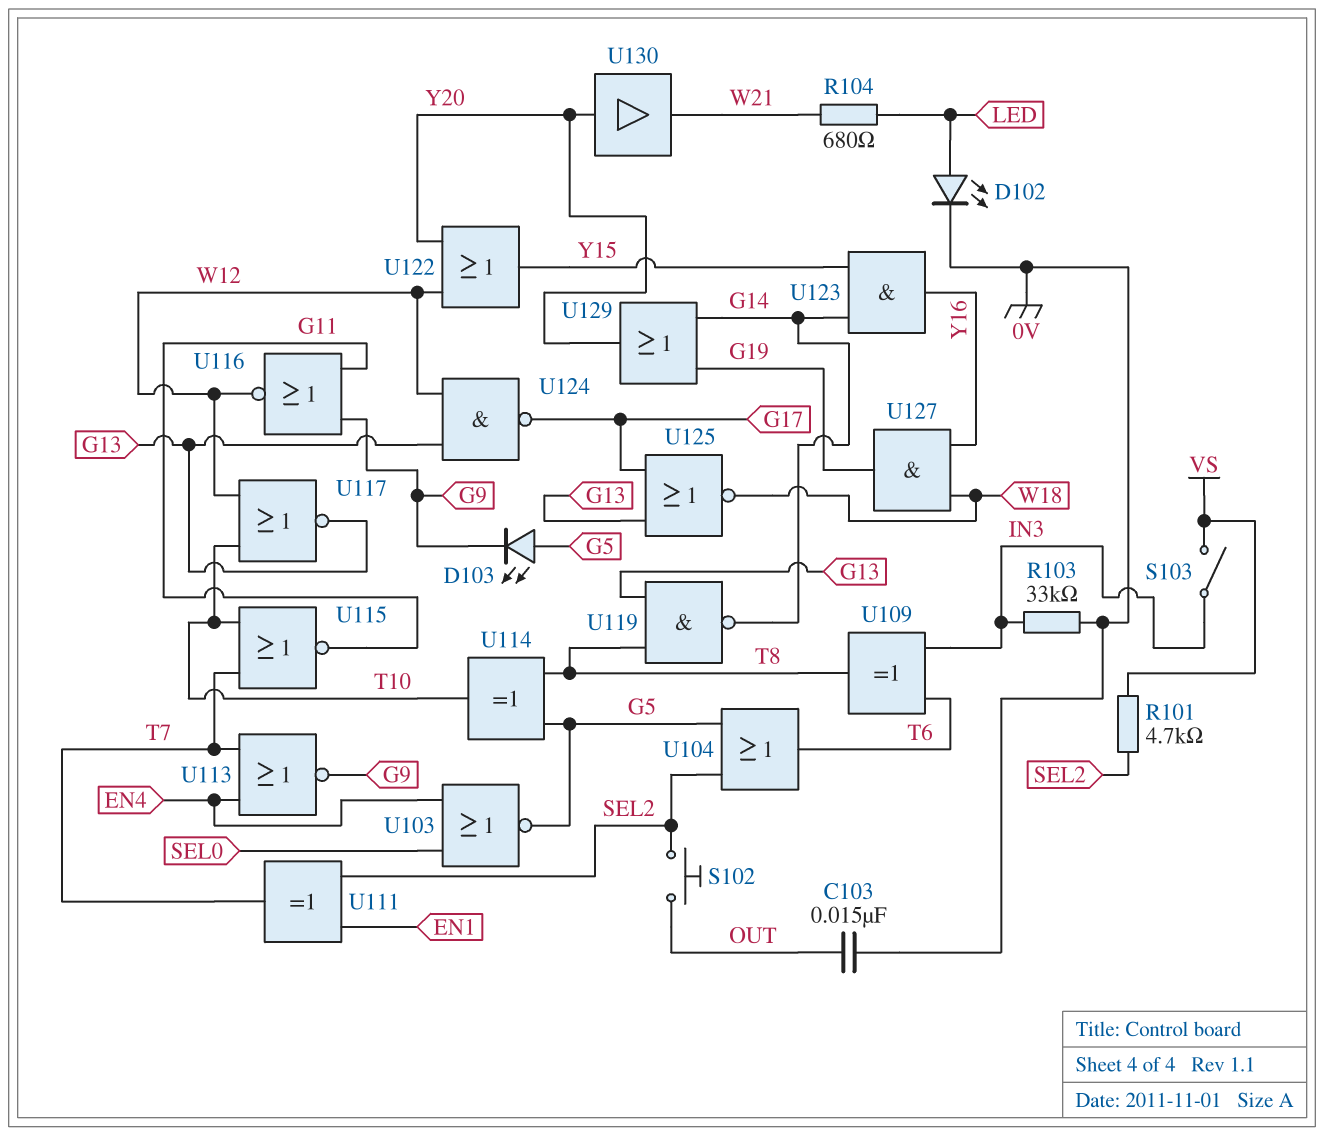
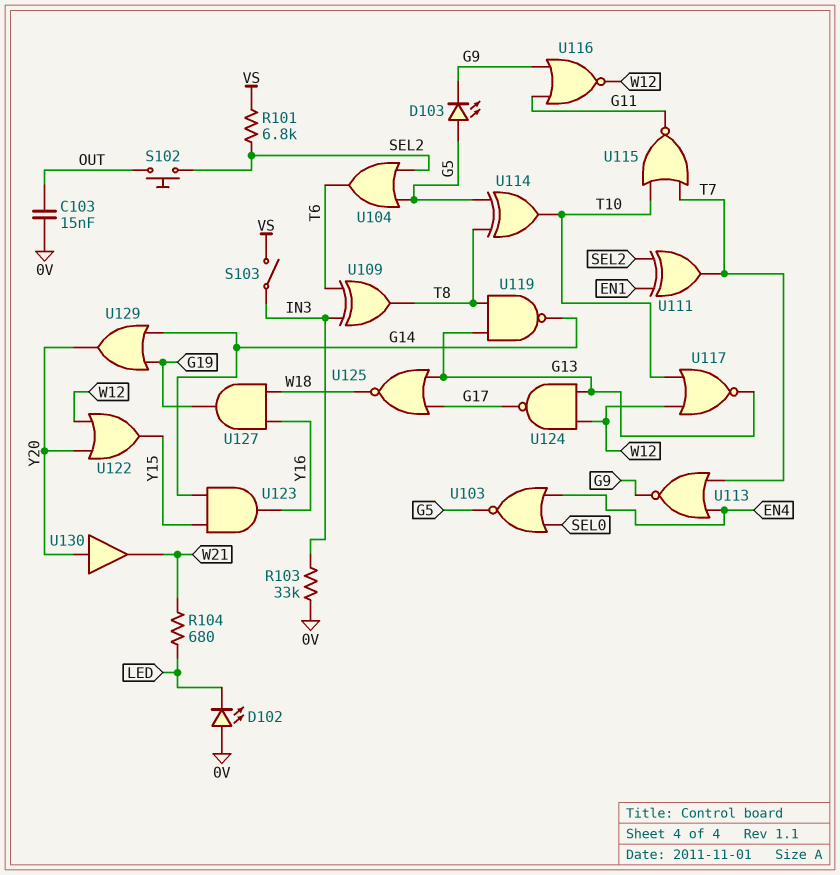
D102: LED (A LED, K 0V) -> LED (A 0V, K LED)
R101: 4.7k (SEL2, VS) -> 6.8k (SEL2, VS)

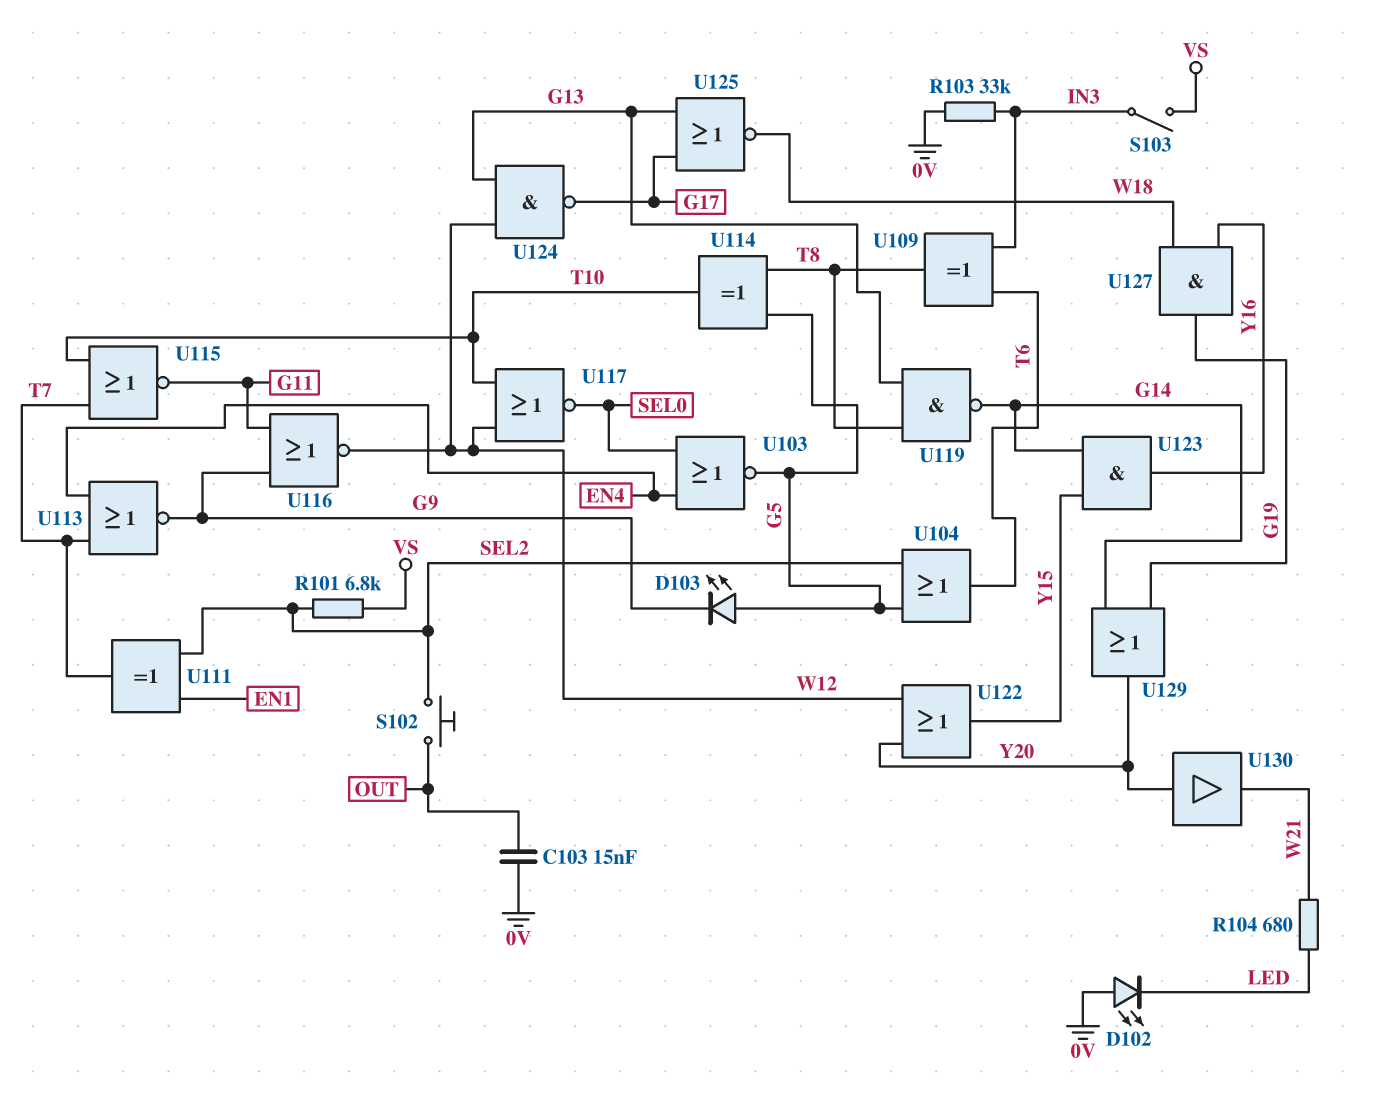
U117: NOR (in T10, in W12, out G13) -> NOR (in T10, in W12, out SEL0)

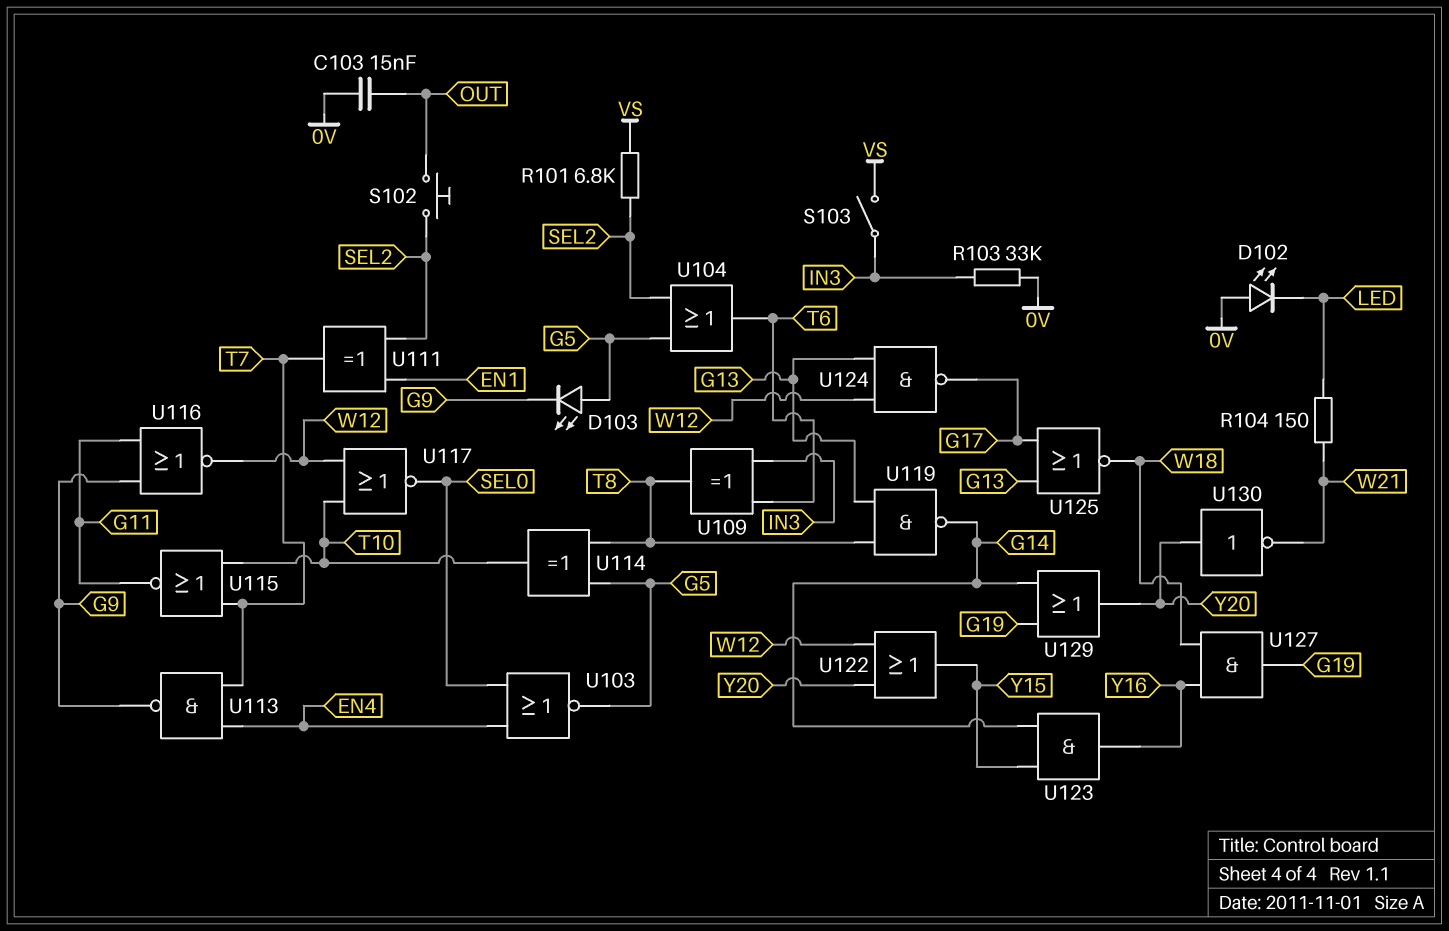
R104: 680 (LED, W21) -> 150 (LED, W21)
U113: NOR (in EN4, in T7, out G9) -> NAND (in EN4, in T7, out G9)
U130: buffer (in Y20, out W21) -> NOT (in Y20, out W21)

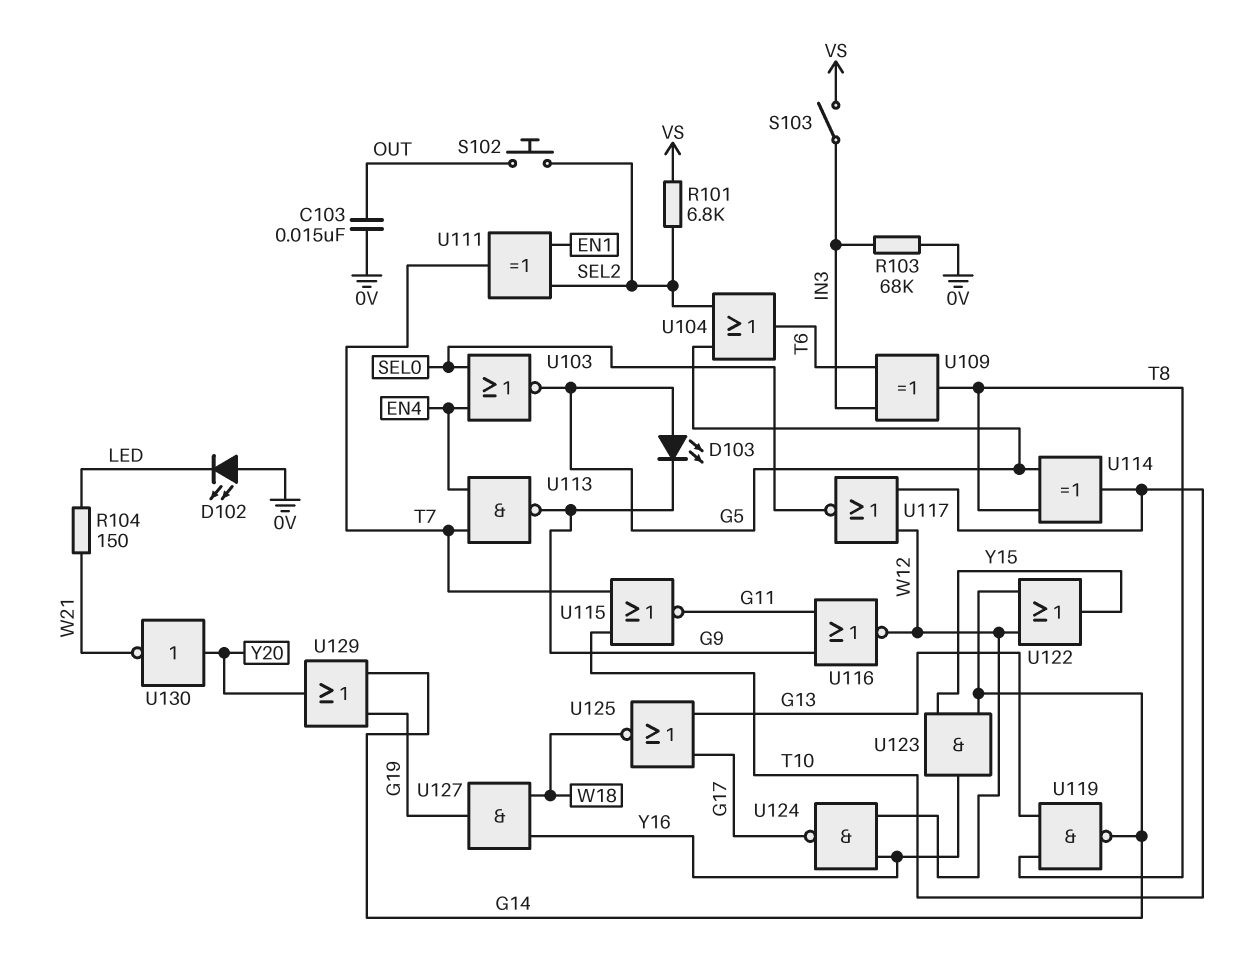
R103: 33k (0V, IN3) -> 68k (0V, IN3)
U122: OR (in W12, in Y20, out Y15) -> OR (in G14, in W12, out Y15)
U124: NAND (in G13, in W12, out G17) -> NAND (in W12, in Y16, out G17)

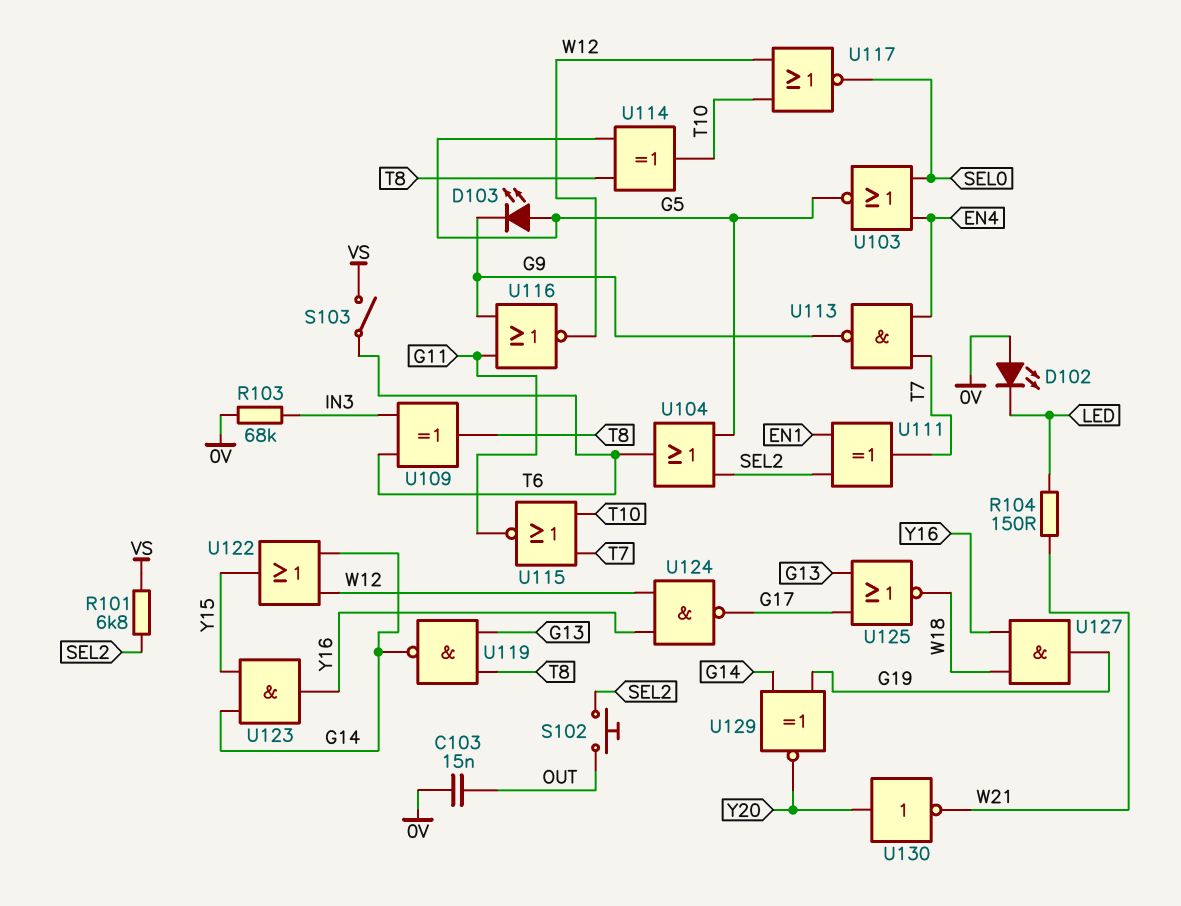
S103: switch (IN3, VS) -> switch (T6, VS)
U129: OR (in G14, in G19, out Y20) -> XNOR (in G14, in G19, out Y20)

